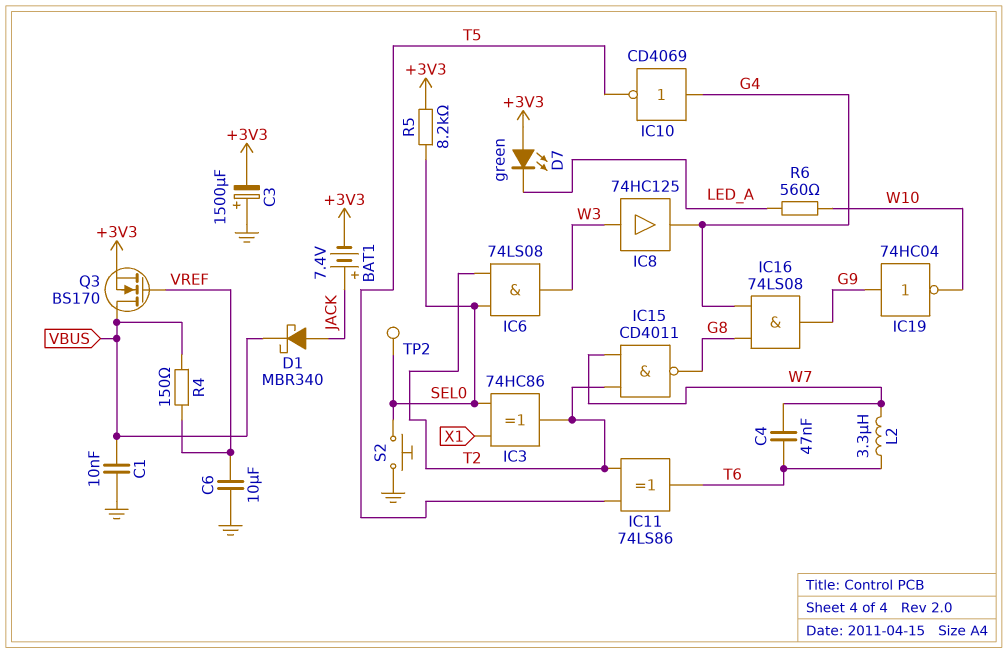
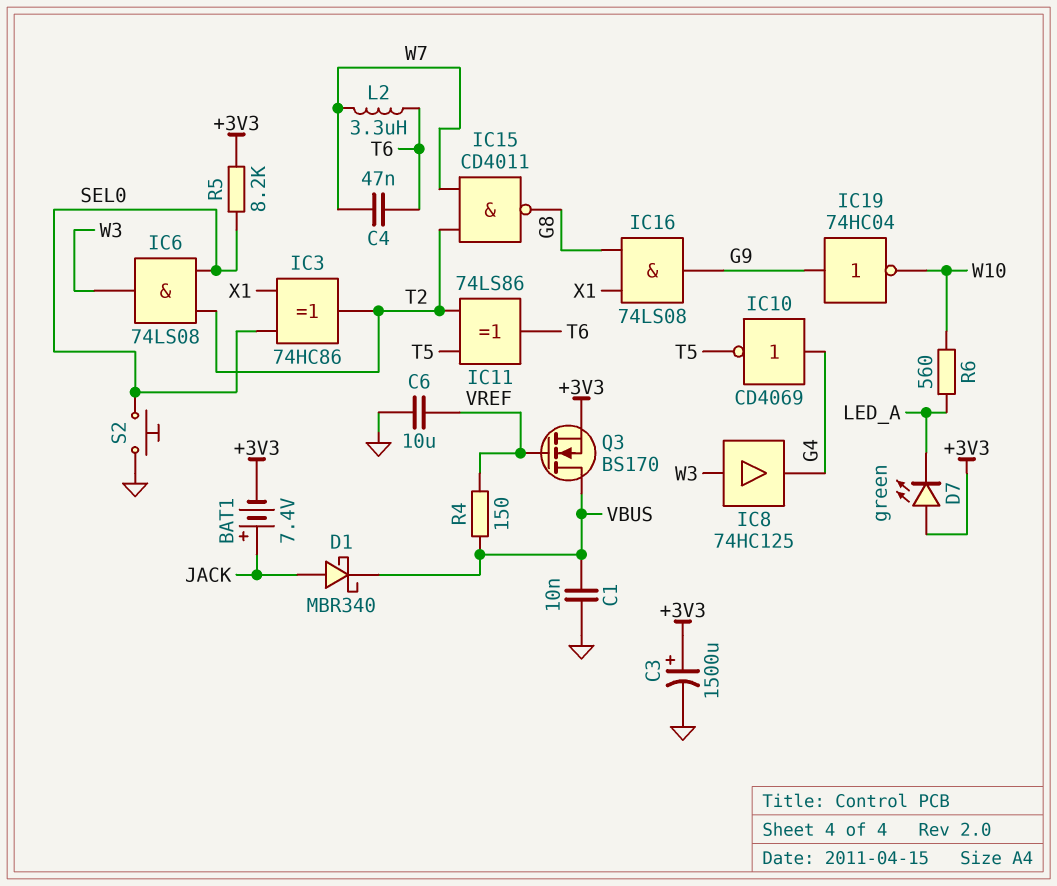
C3: 1500uF (plus GND, minus +3V3) -> 1500uF (plus +3V3, minus GND)
IC16: AND 74LS08 (in G4, in G8, out G9) -> AND 74LS08 (in G8, in X1, out G9)
TP2: test point (SEL0) -> none

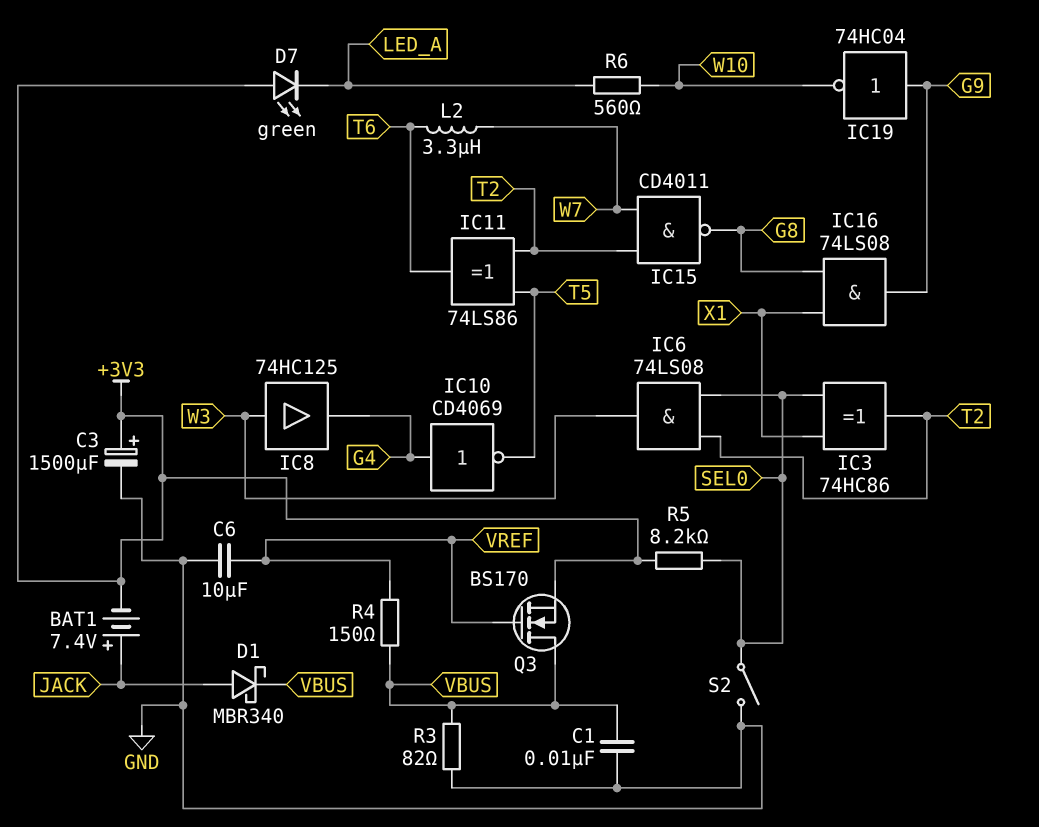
C4: 47nF (T6, W7) -> none
R3: none -> 82 (GND, VBUS)
S2: button (GND, SEL0) -> switch (GND, SEL0)

